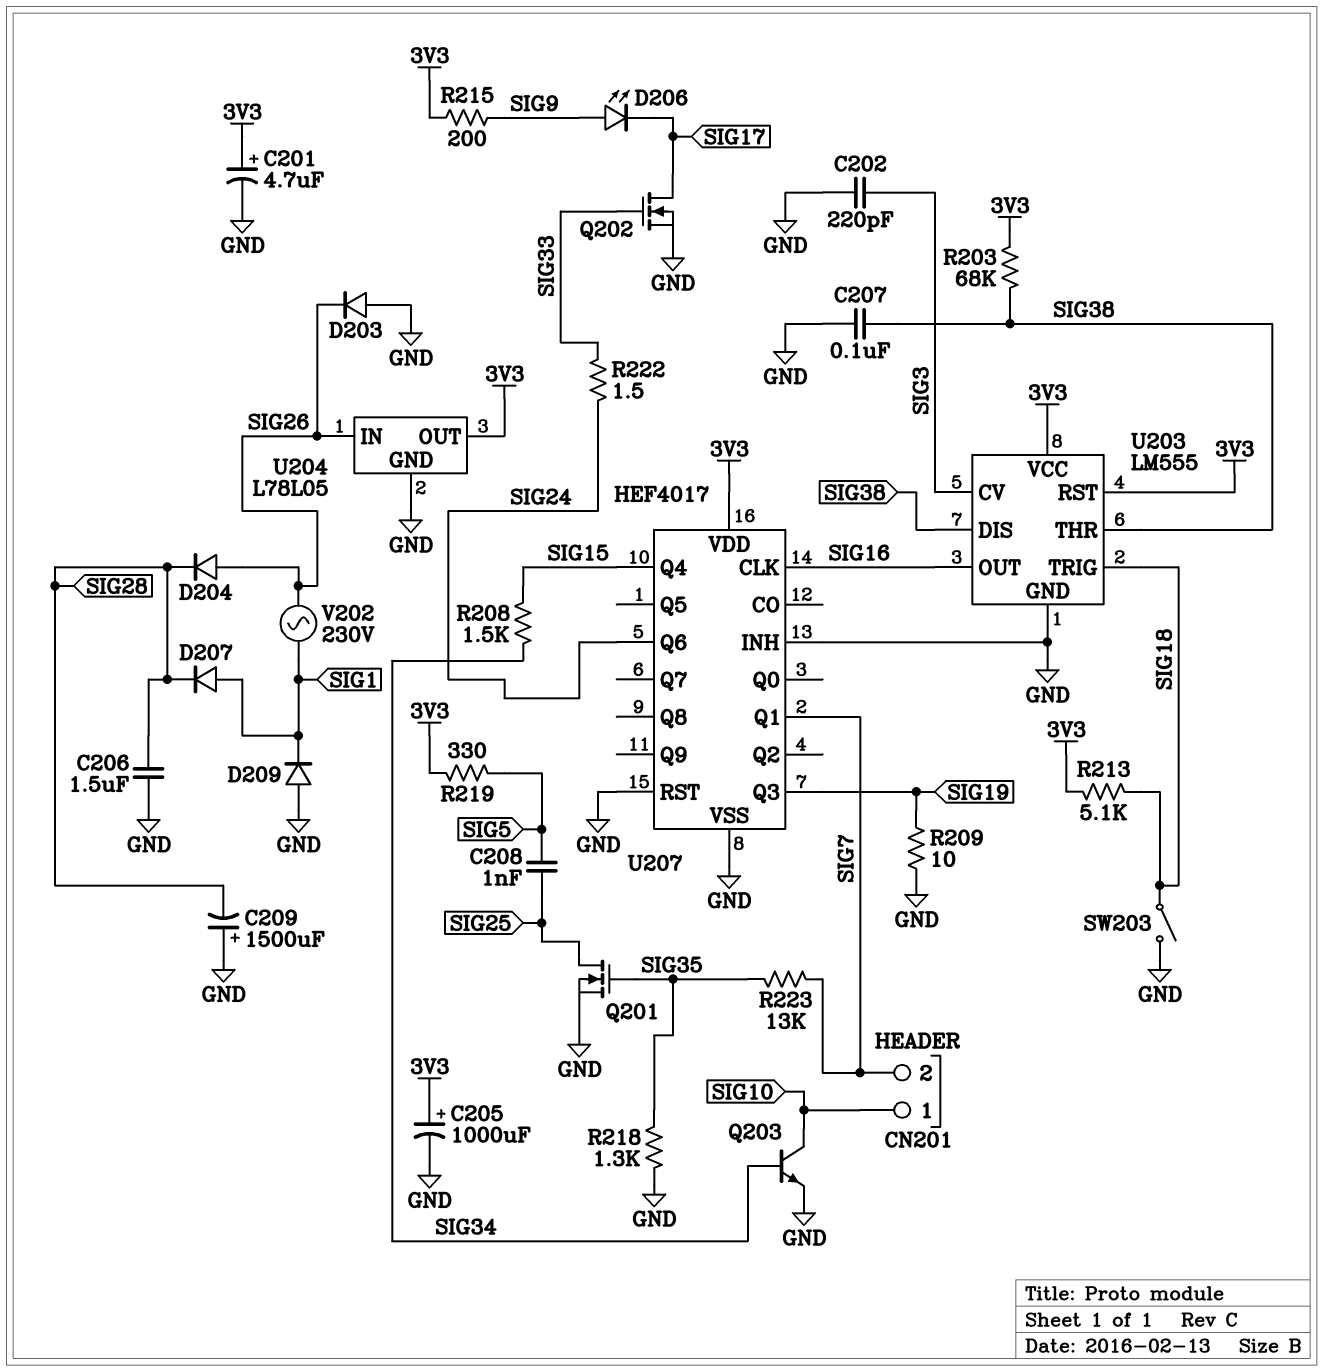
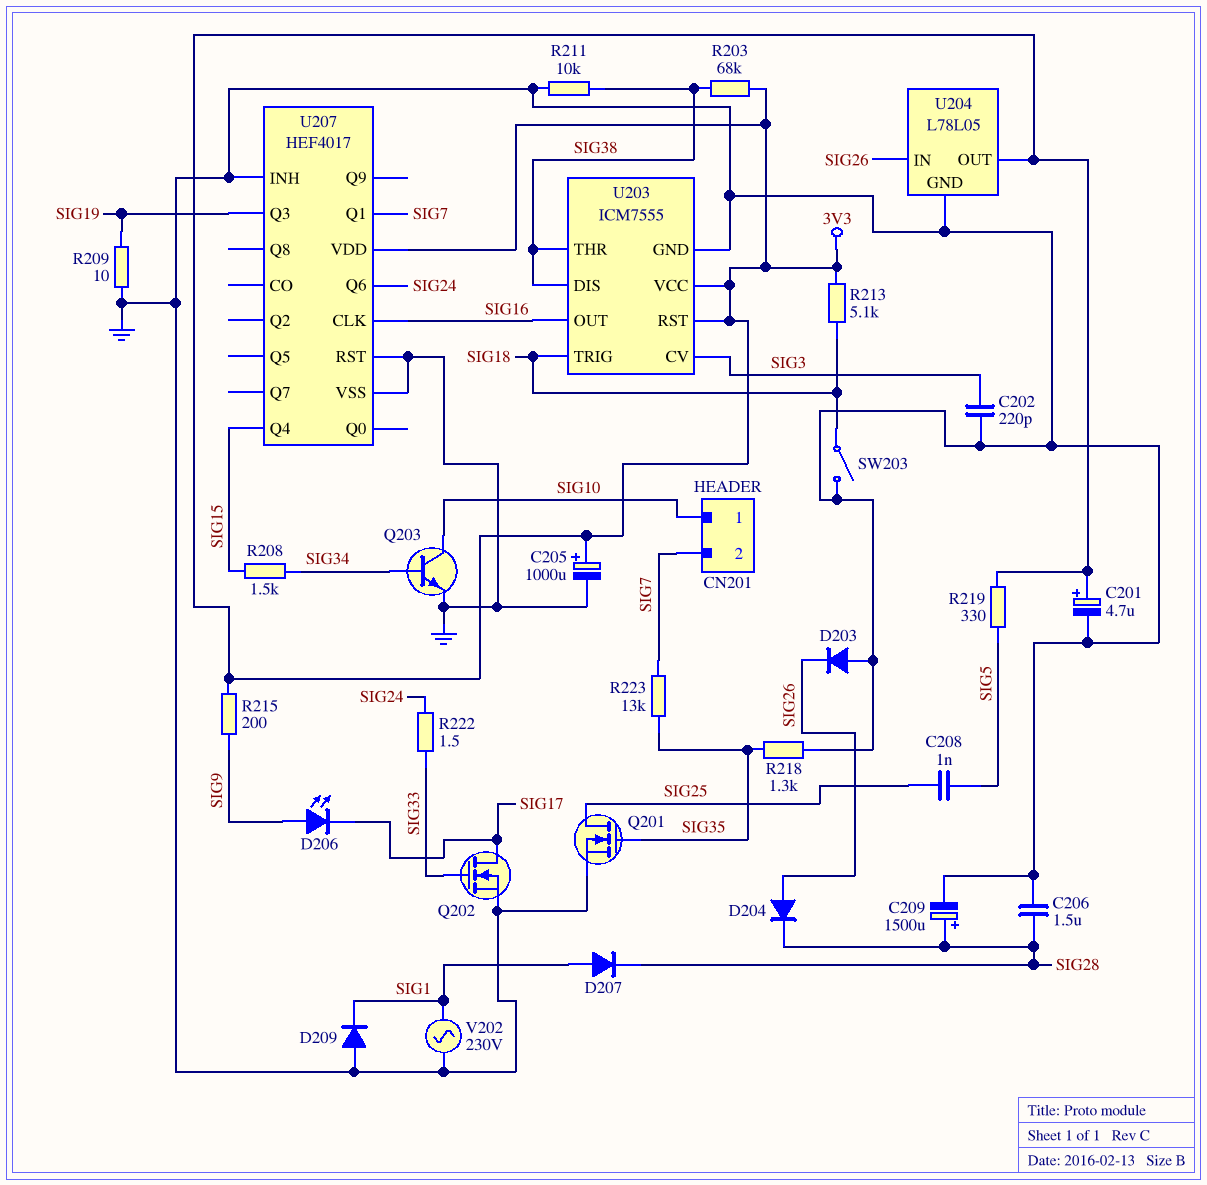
C207: 100nF (GND, SIG38) -> none
C209: 1500uF (plus GND, minus SIG28) -> 1500uF (plus SIG28, minus GND)
R211: none -> 10k (GND, SIG38)
U203: LM555 -> ICM7555
V202: AC 230V (SIG1, SIG26) -> AC 230V (GND, SIG1)

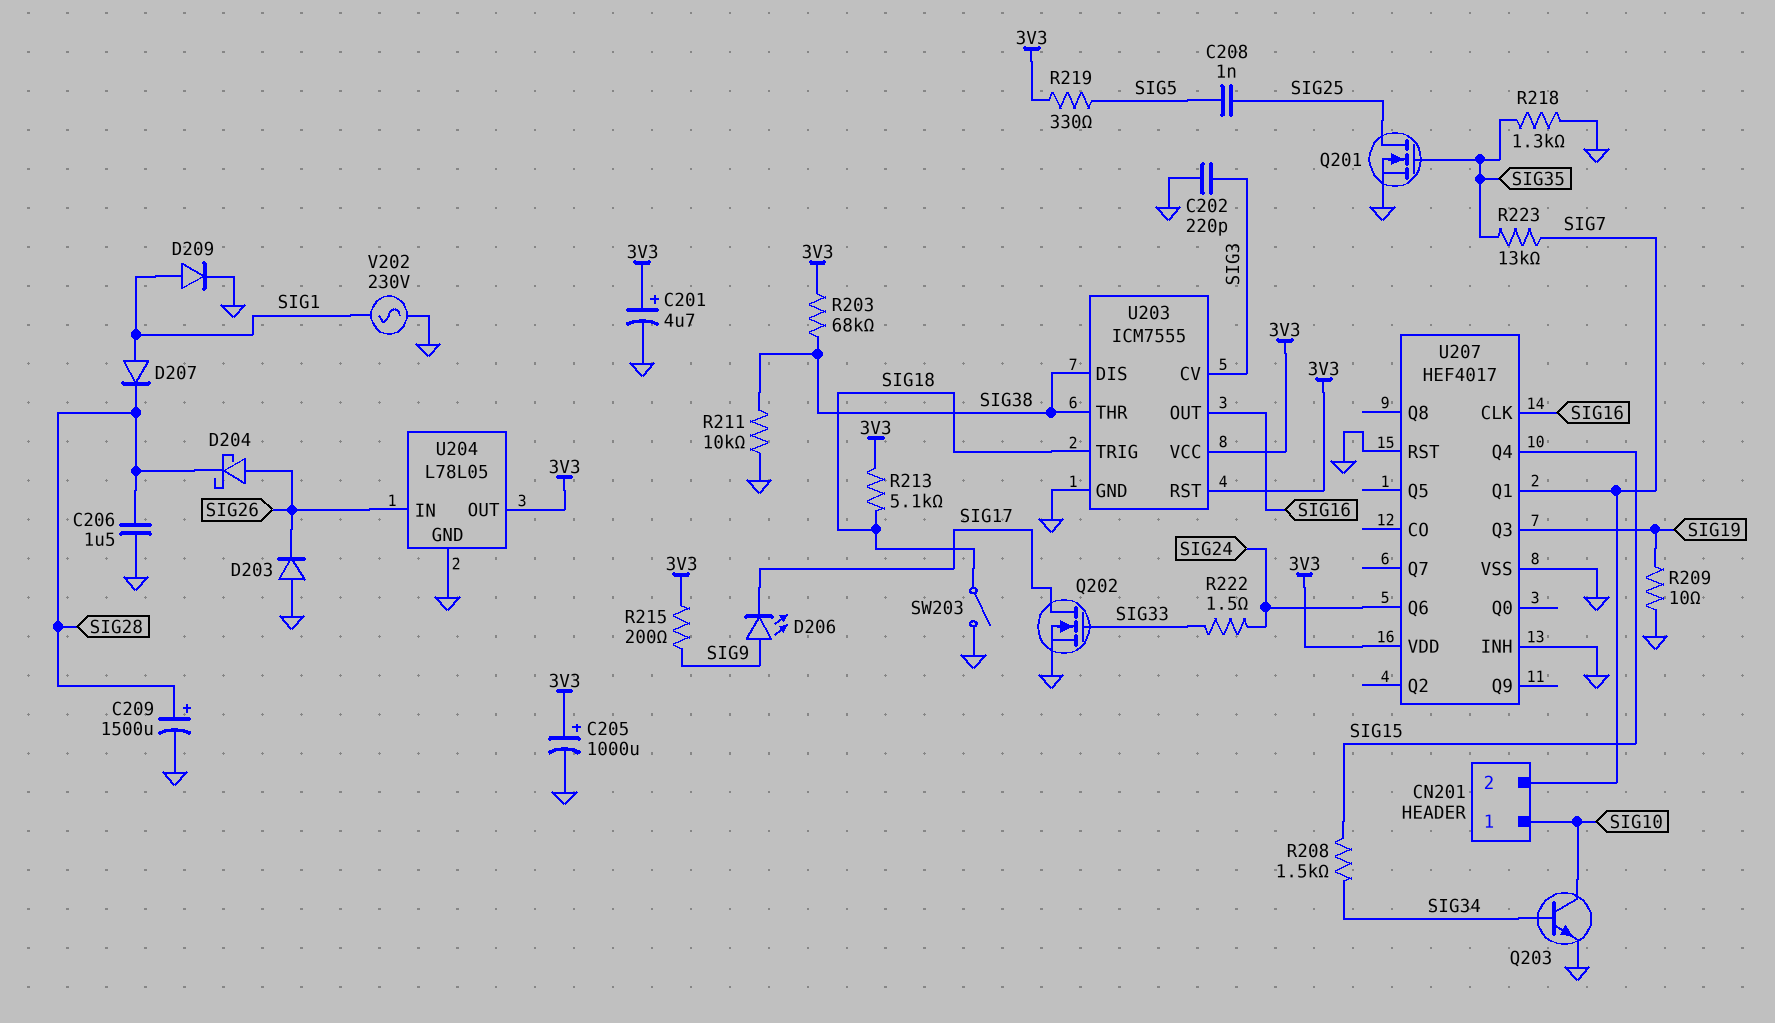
D204: diode (A SIG26, K SIG28) -> schottky (A SIG26, K SIG28)
D209: diode (A GND, K SIG1) -> diode (A SIG1, K GND)

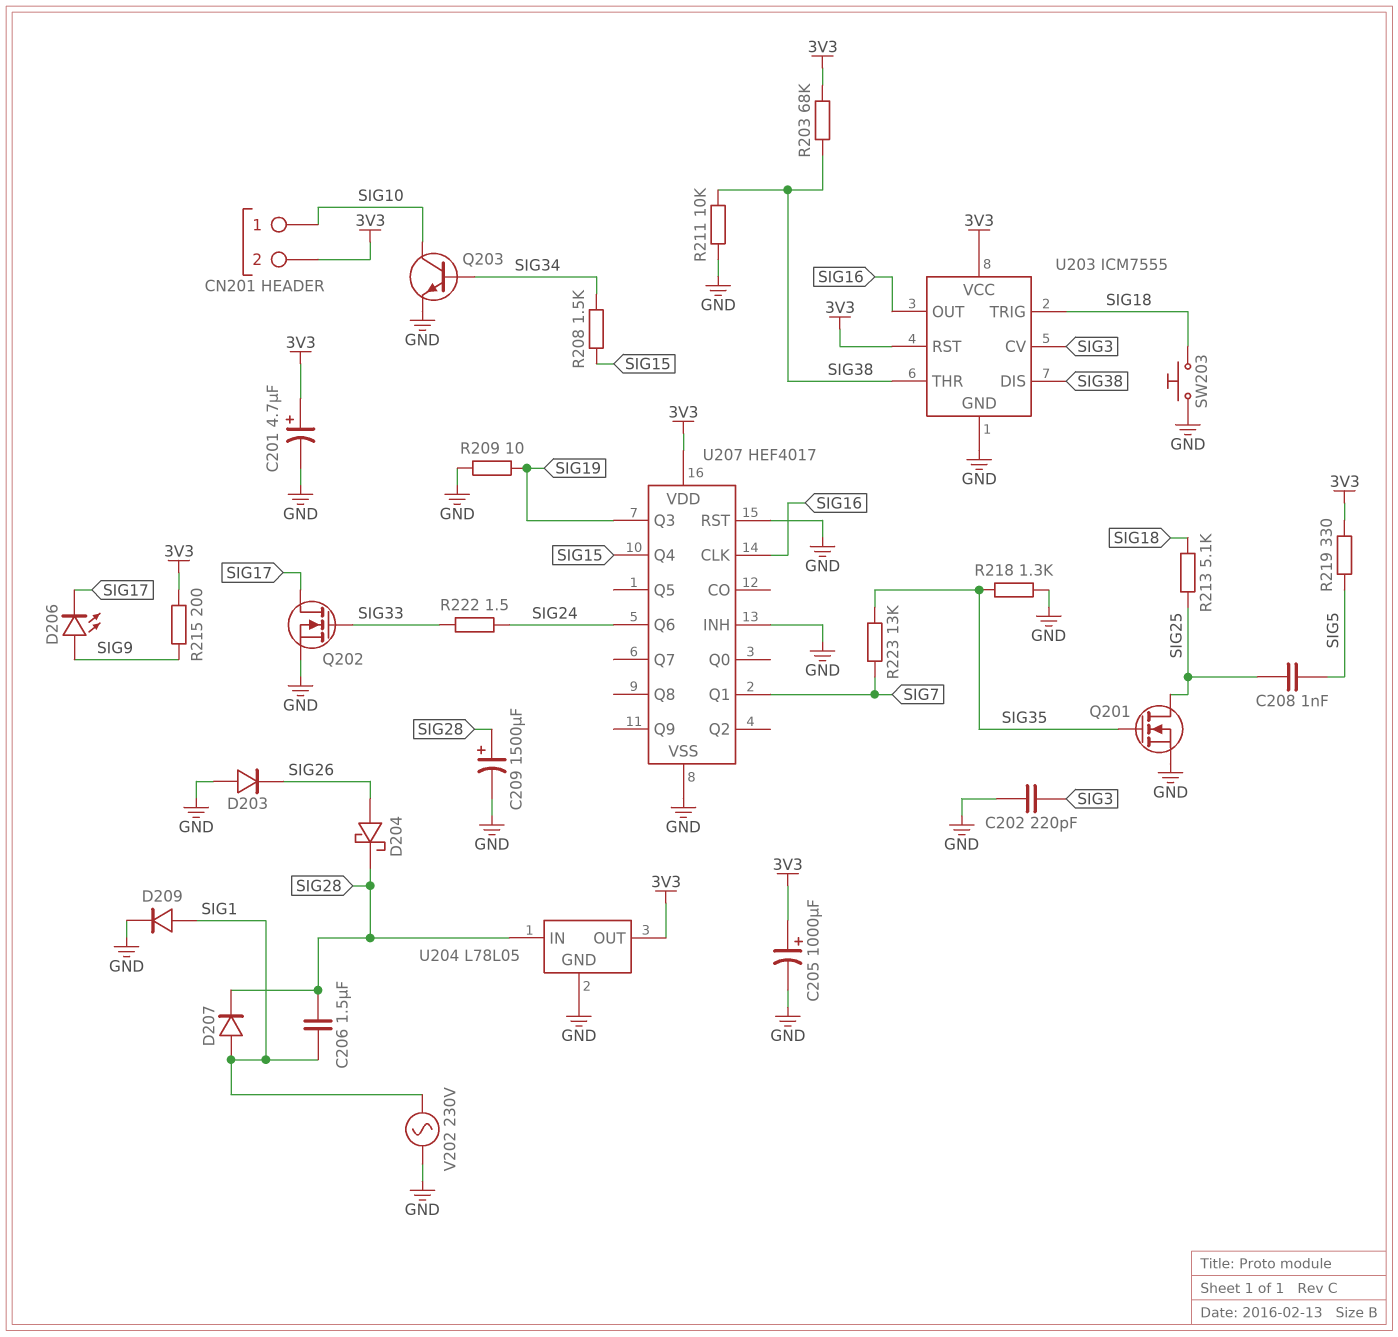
C206: 1.5uF (GND, SIG28) -> 1.5uF (SIG1, SIG28)
CN201 pin 2: SIG7 -> 3V3
R213: 5.1k (3V3, SIG18) -> 5.1k (SIG18, SIG25)
SW203: switch (GND, SIG18) -> button (GND, SIG18)
U204 pin IN: SIG26 -> SIG28

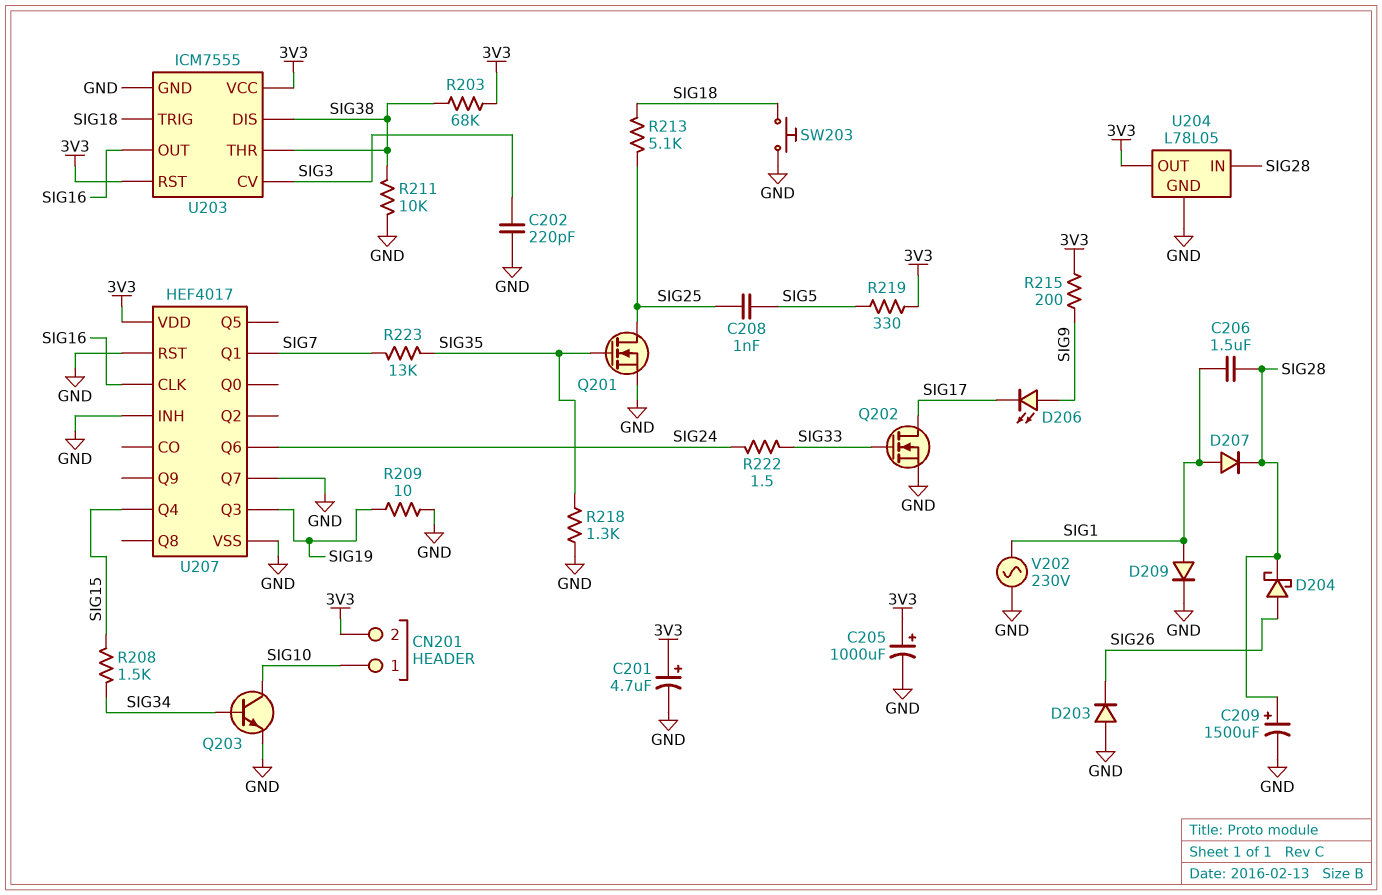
U207 pin Q7: none -> GND

